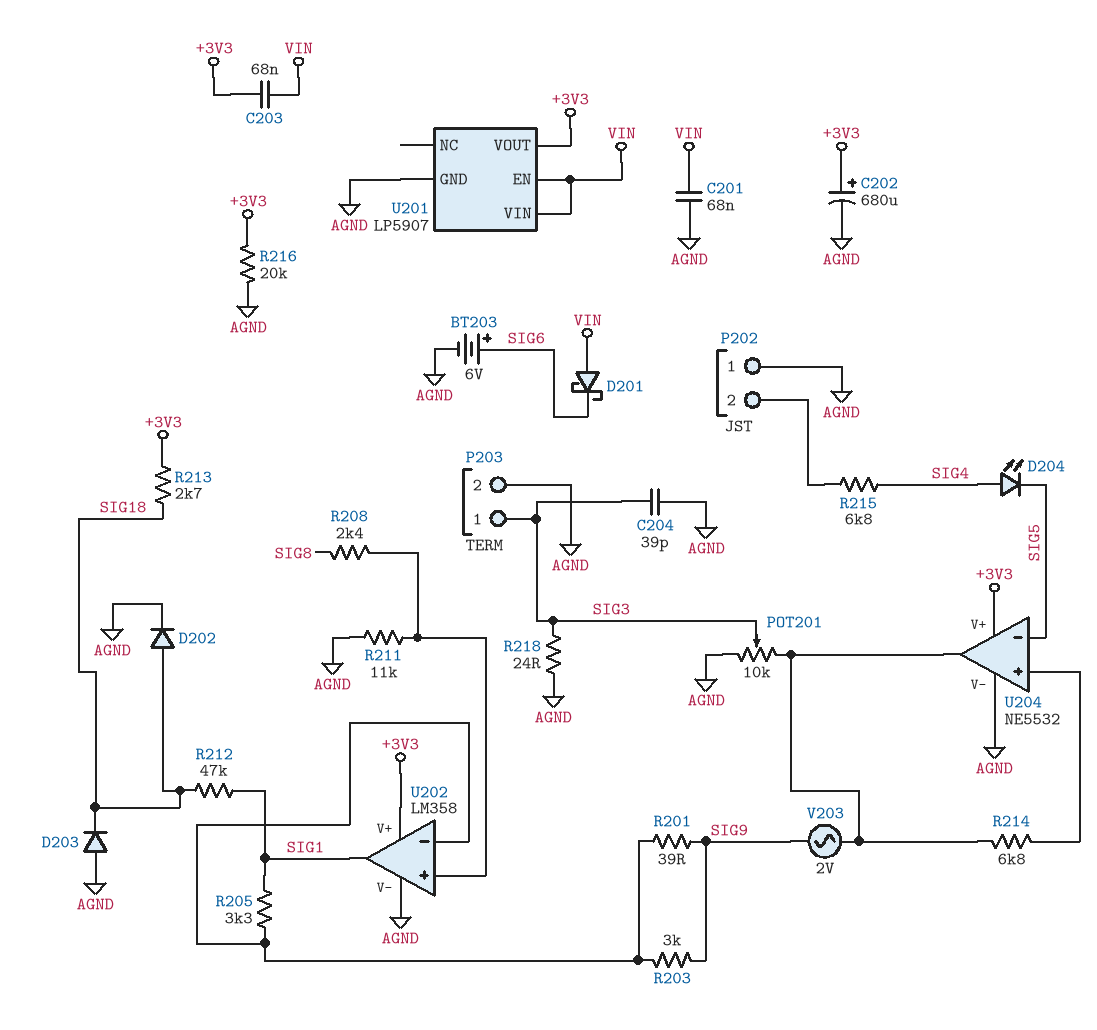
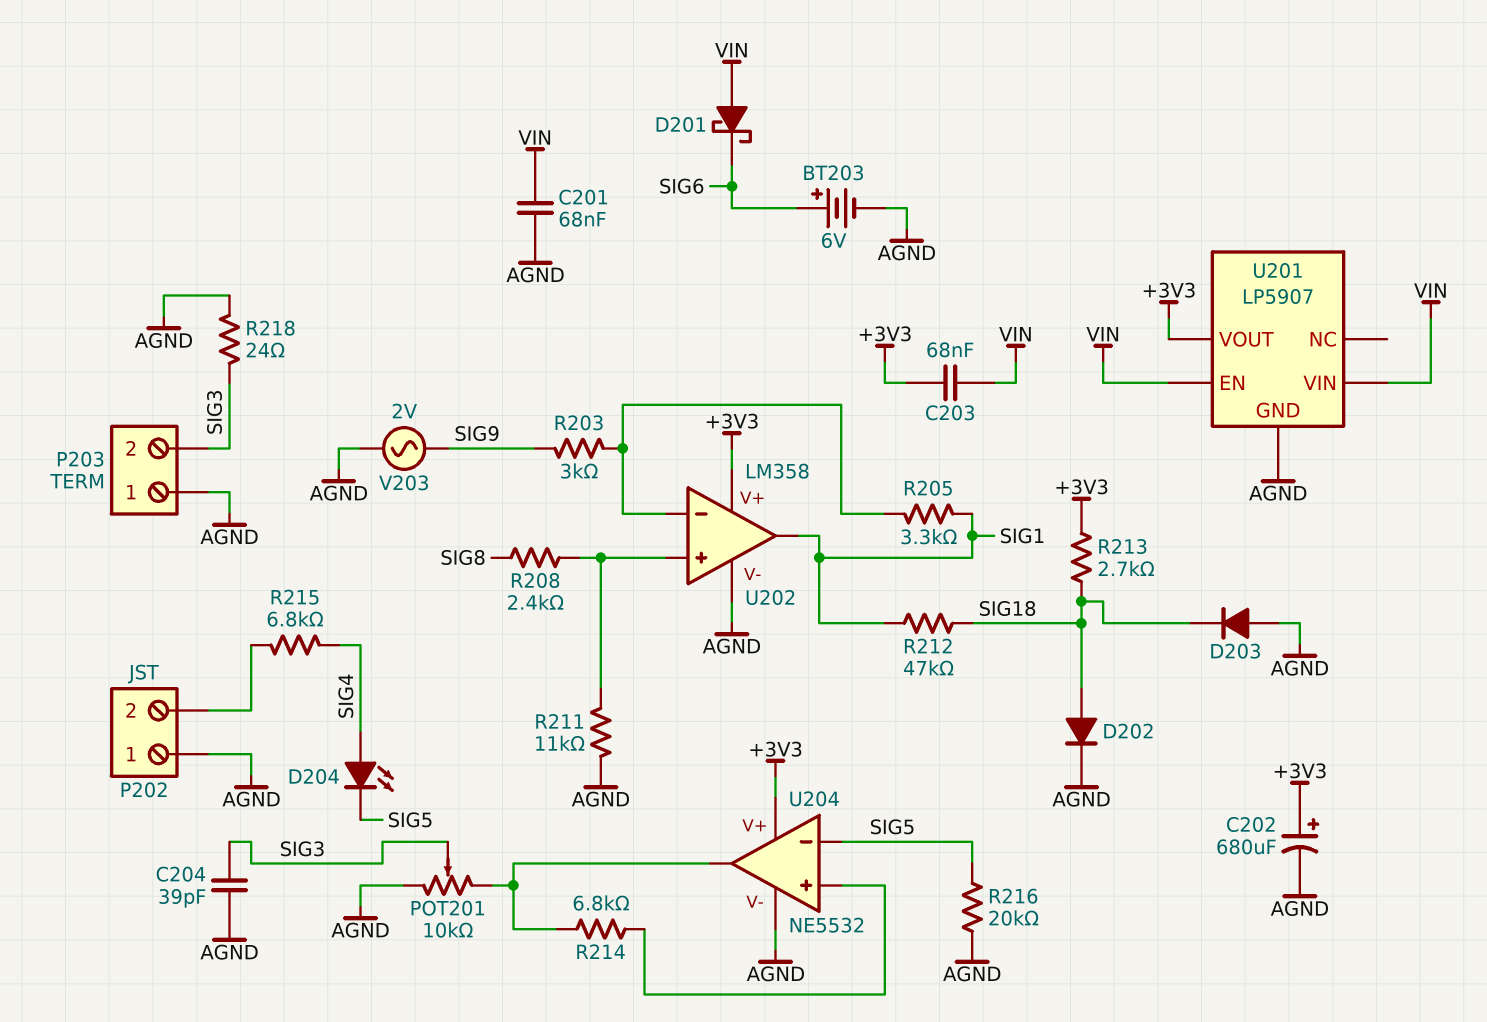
P203 pin 1: SIG3 -> AGND
P203 pin 2: AGND -> SIG3
R201: 39 (SIG9, U202/in-) -> none
R216: 20k (+3V3, AGND) -> 20k (AGND, SIG5)
V203: AC 2V (SIG9, U204/out) -> AC 2V (AGND, SIG9)

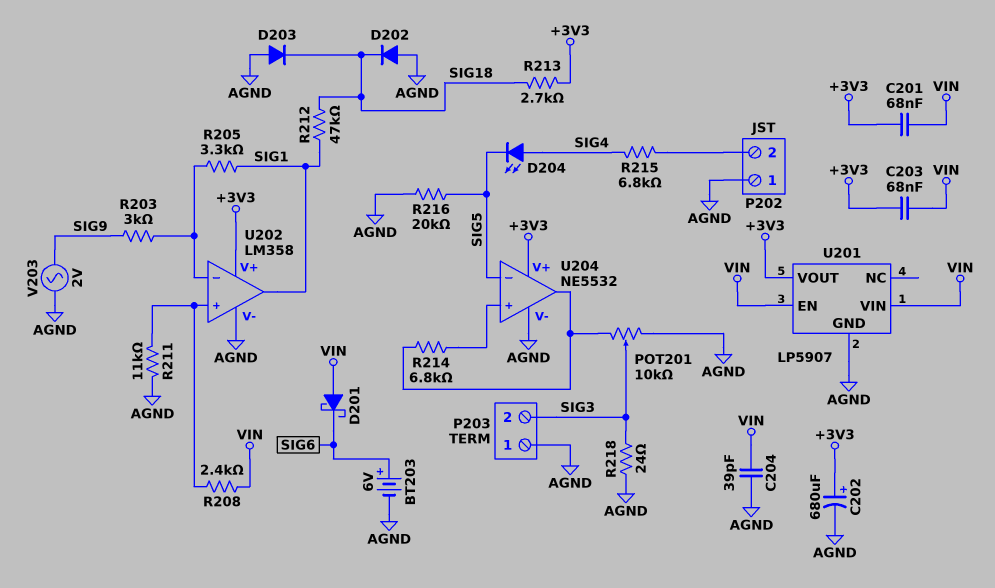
C201: 68nF (AGND, VIN) -> 68nF (+3V3, VIN)
C204: 39pF (AGND, SIG3) -> 39pF (AGND, VIN)
D202: diode (A SIG18, K AGND) -> diode (A AGND, K SIG18)
R208: 2.4k (SIG8, U202/in+) -> 2.4k (U202/in+, VIN)

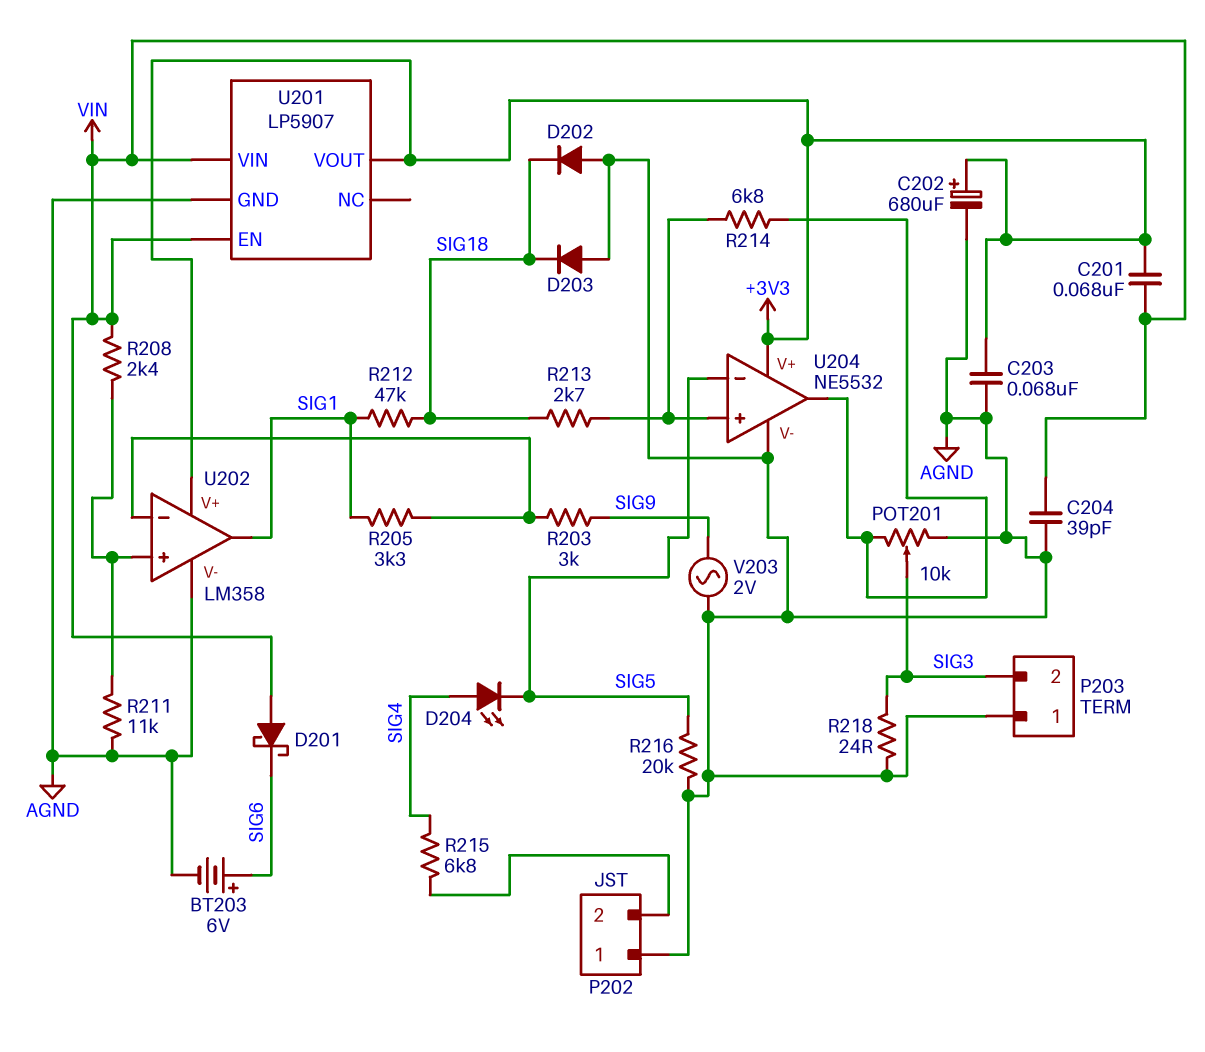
C203: 68nF (+3V3, VIN) -> 68nF (+3V3, AGND)
R213: 2.7k (+3V3, SIG18) -> 2.7k (SIG18, U204/in+)

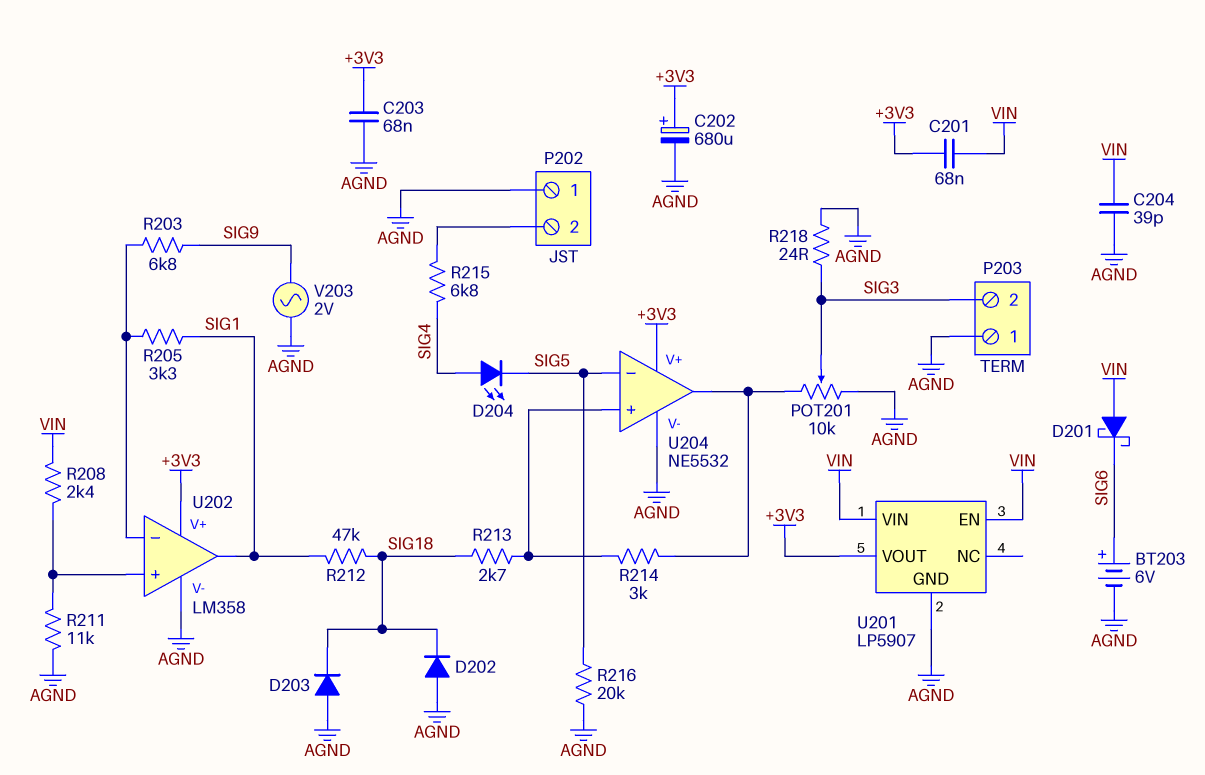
R203: 3k (SIG9, U202/in-) -> 6.8k (SIG9, U202/in-)
R214: 6.8k (U204/in+, U204/out) -> 3k (U204/in+, U204/out)

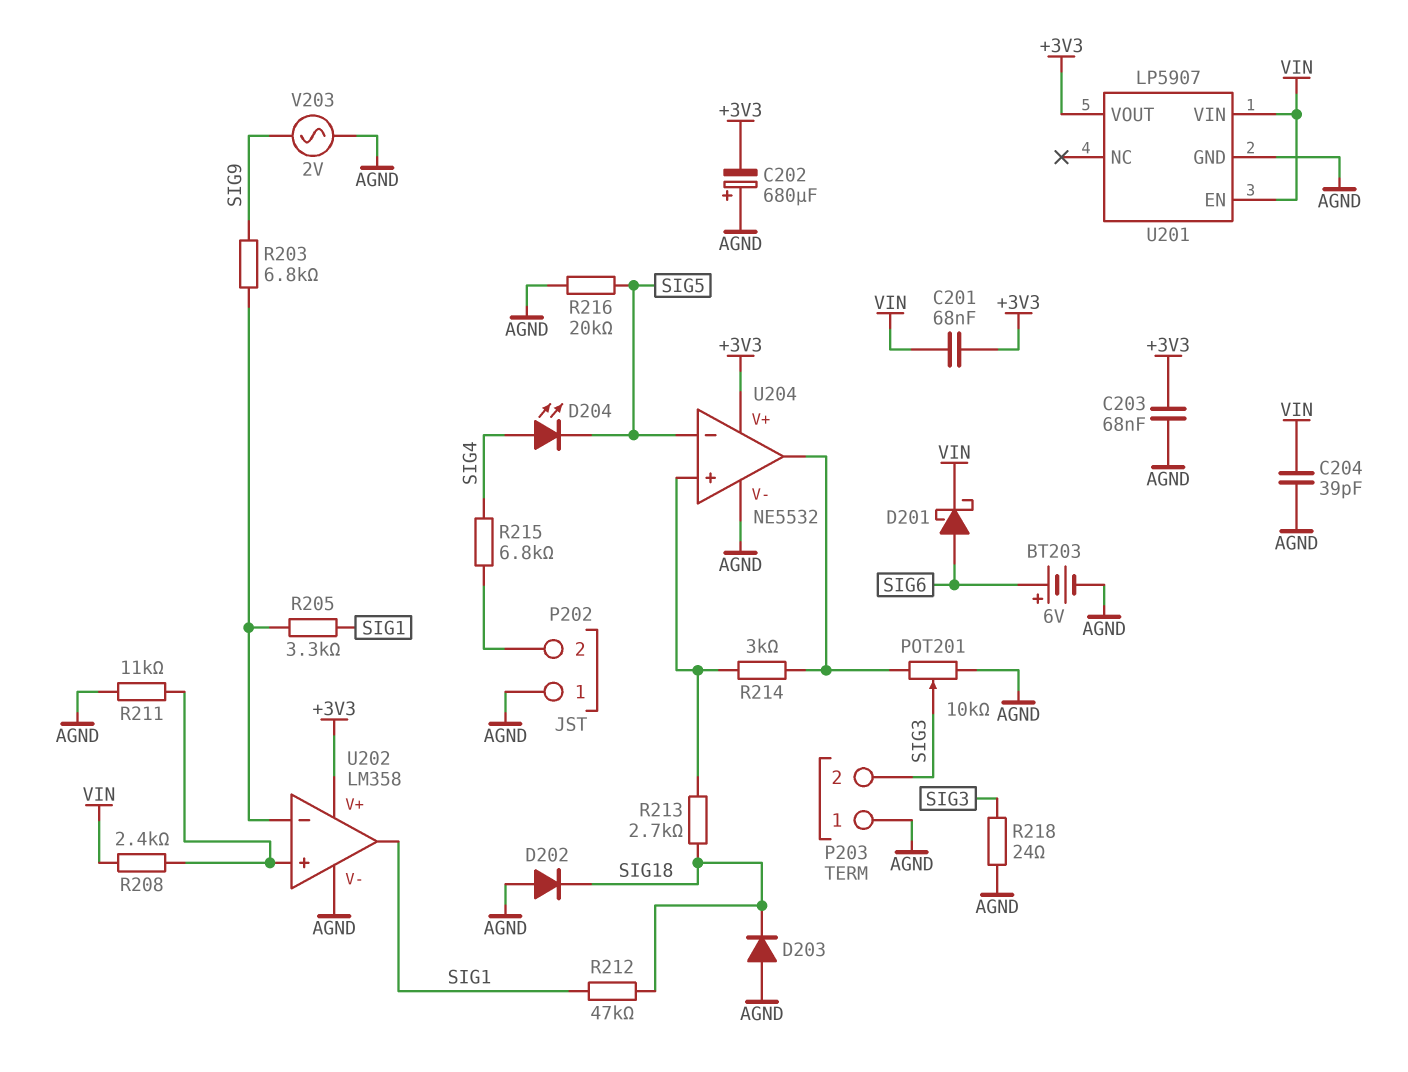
C202: 680uF (plus +3V3, minus AGND) -> 680uF (plus AGND, minus +3V3)
D201: schottky (A VIN, K SIG6) -> schottky (A SIG6, K VIN)

